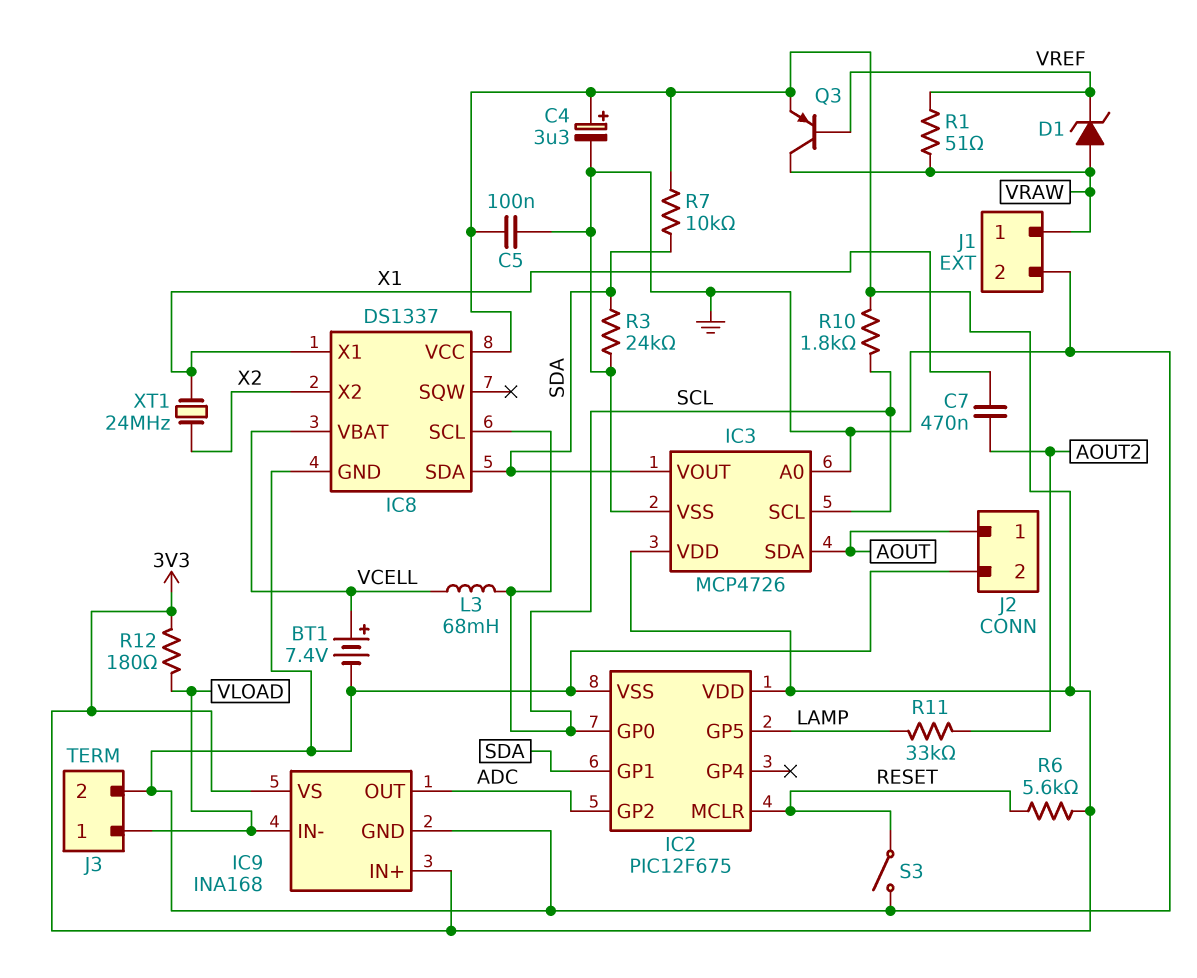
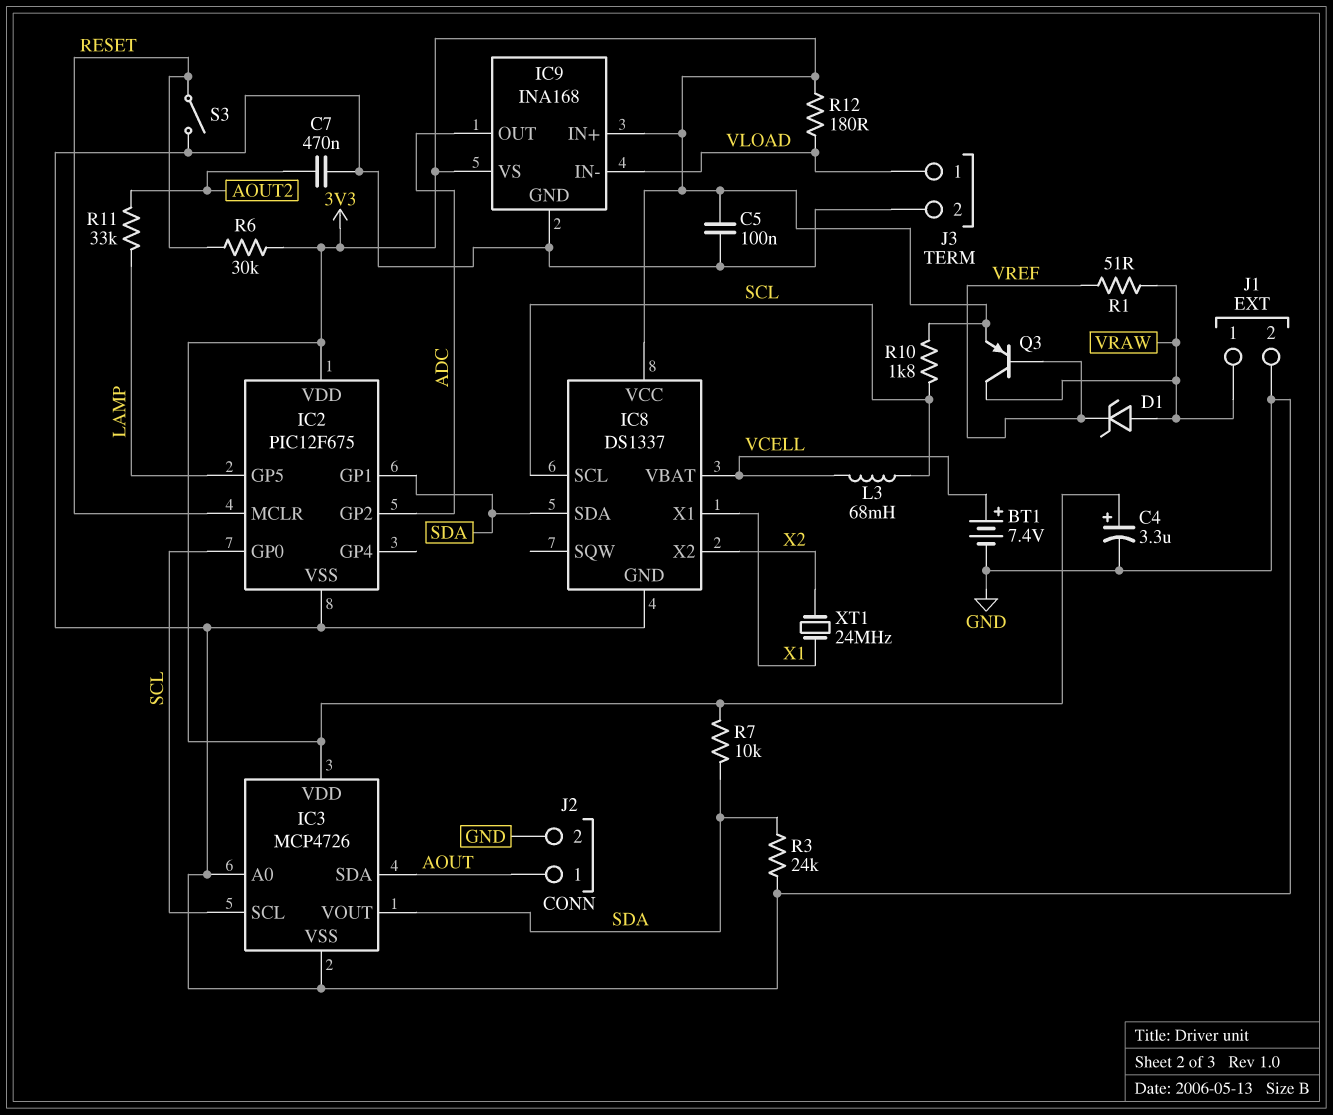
C7: 470nF (AOUT2, X1) -> 470nF (AOUT2, GND)
R6: 5.6k (3V3, RESET) -> 30k (3V3, RESET)

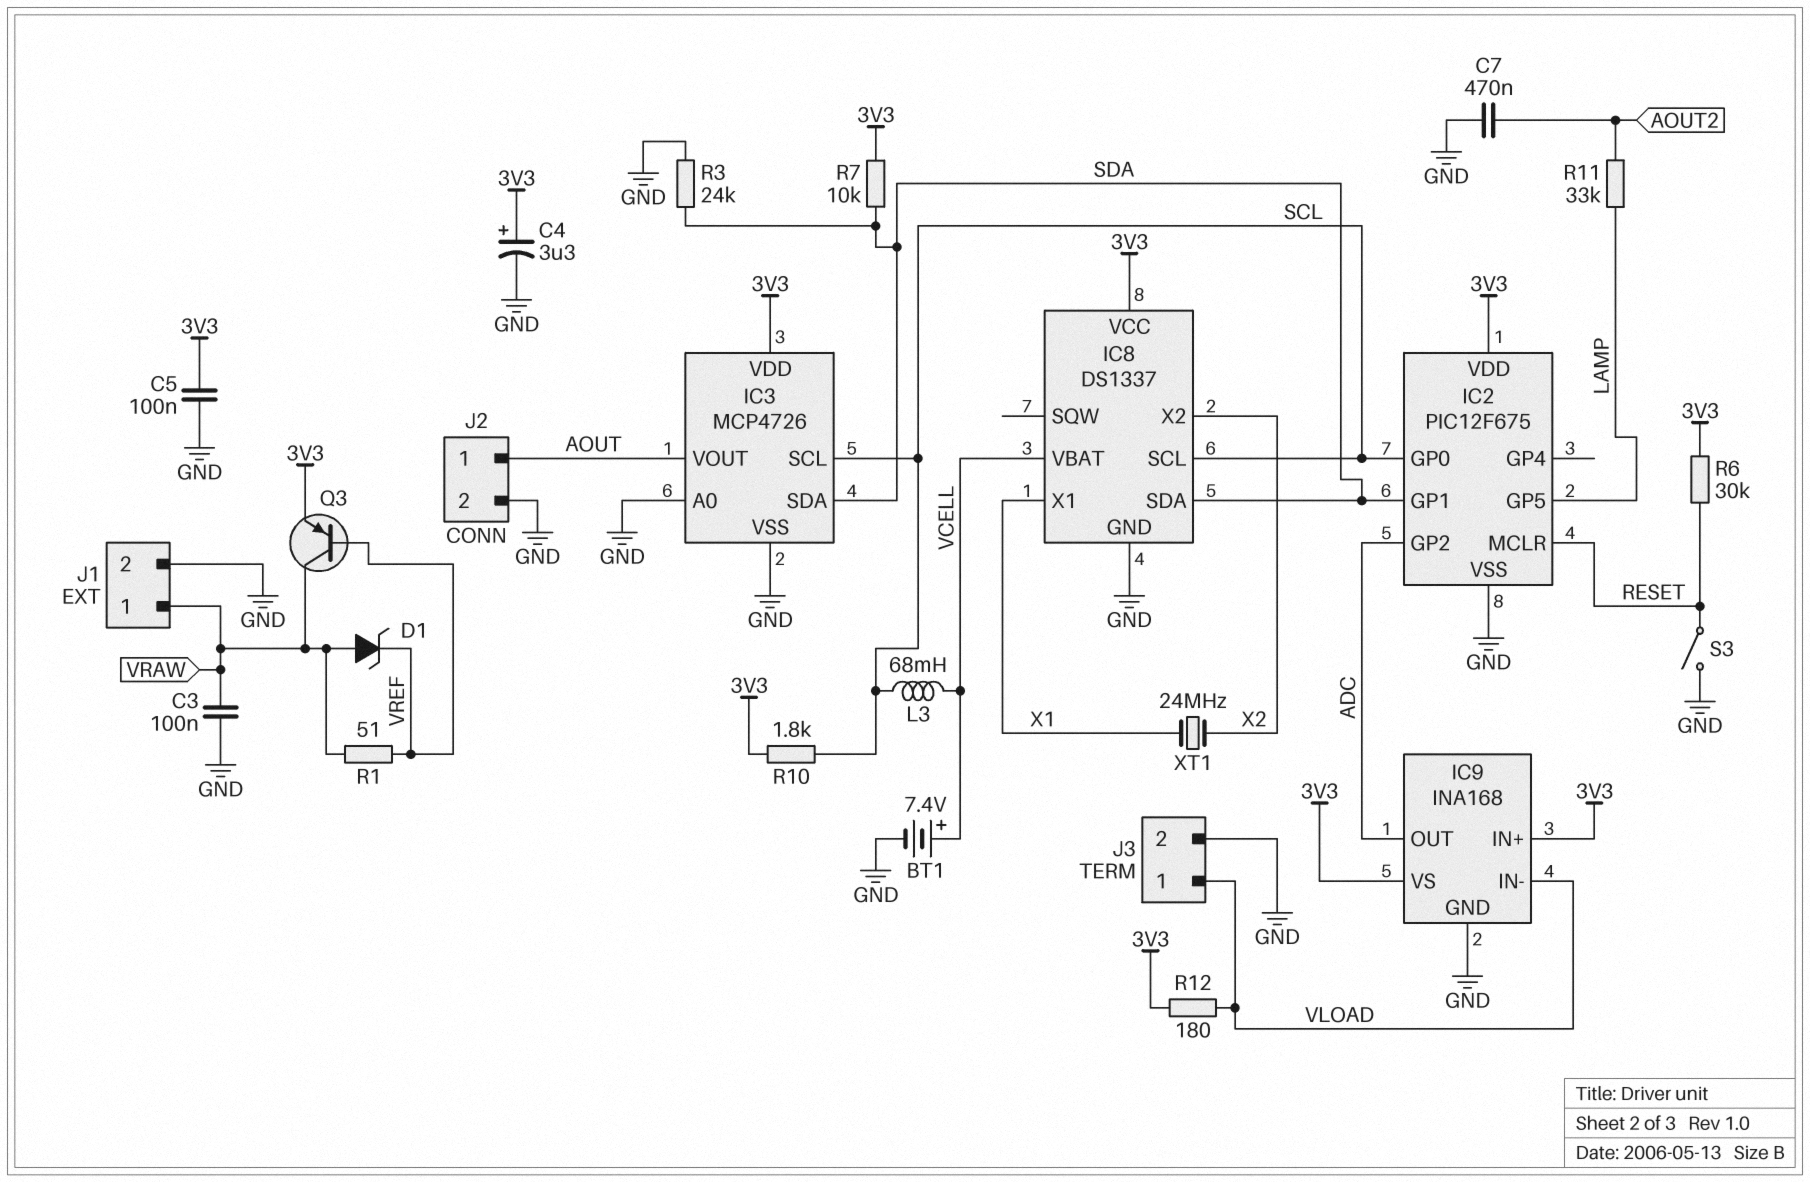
C3: none -> 100nF (GND, VRAW)
IC3 pin SDA: AOUT -> SDA
IC3 pin VOUT: SDA -> AOUT

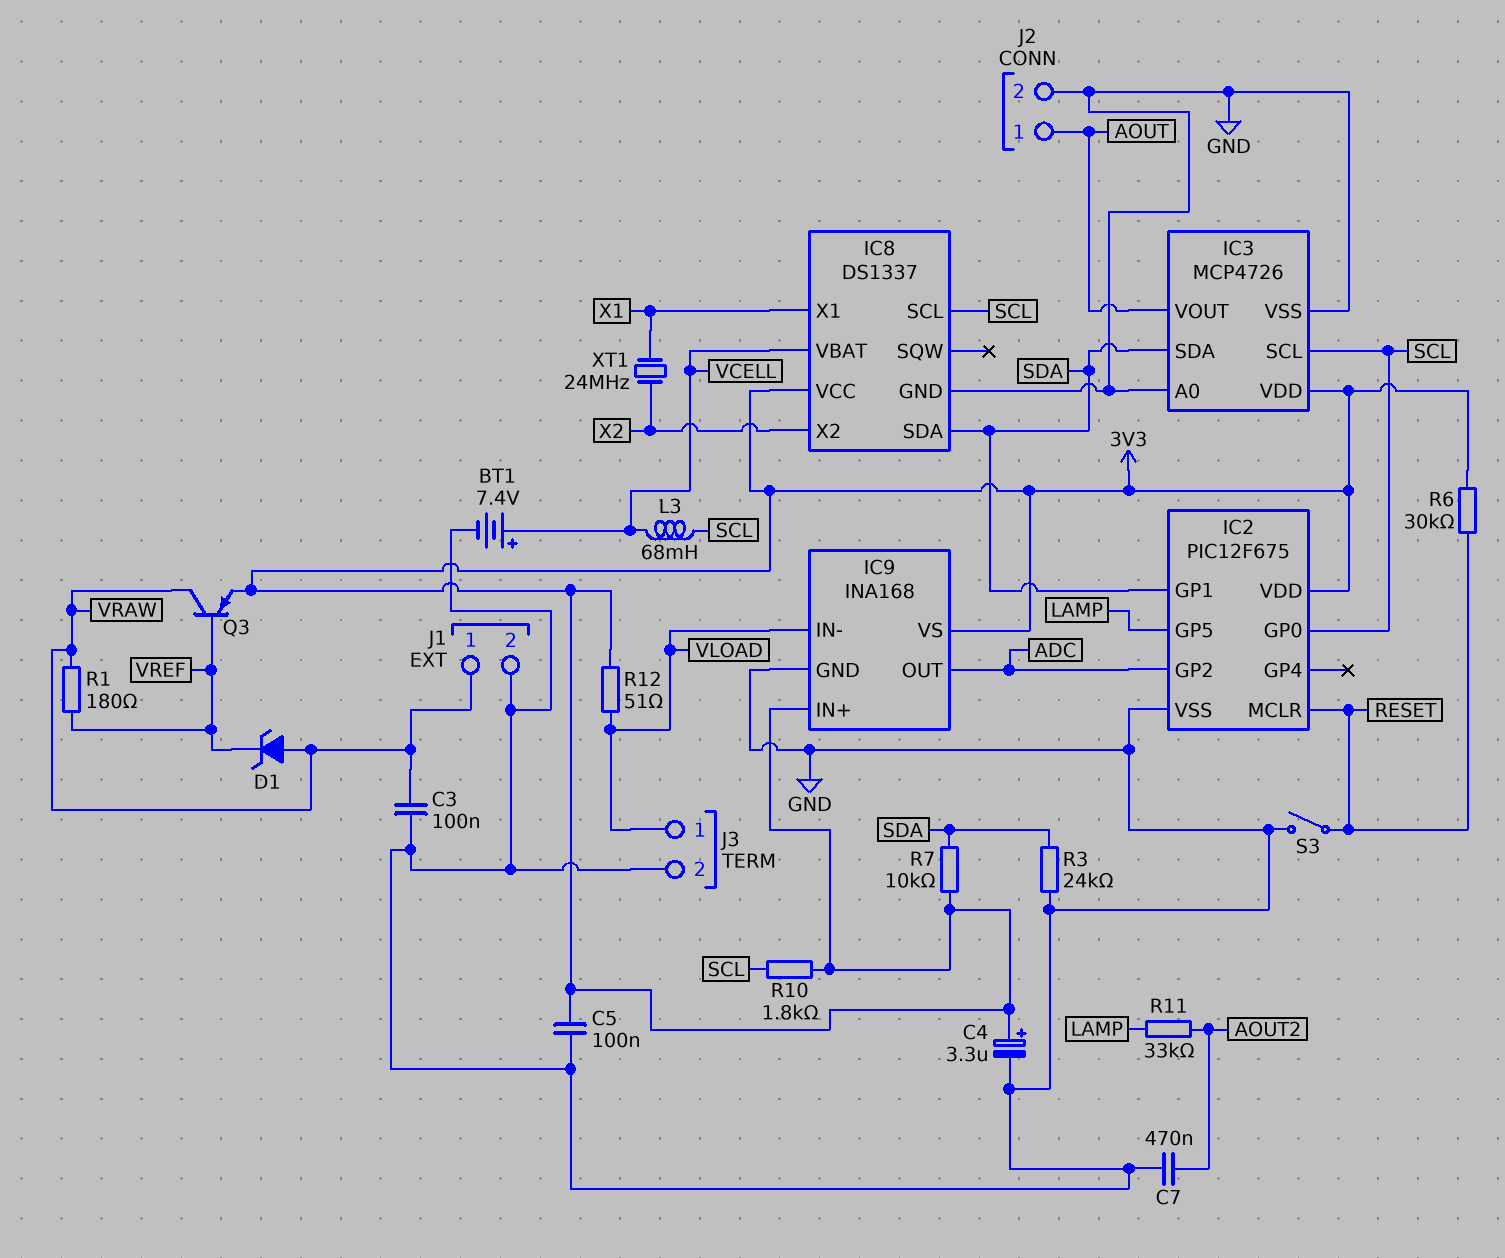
R1: 51 (VRAW, VREF) -> 180 (VRAW, VREF)
R12: 180 (3V3, VLOAD) -> 51 (3V3, VLOAD)

